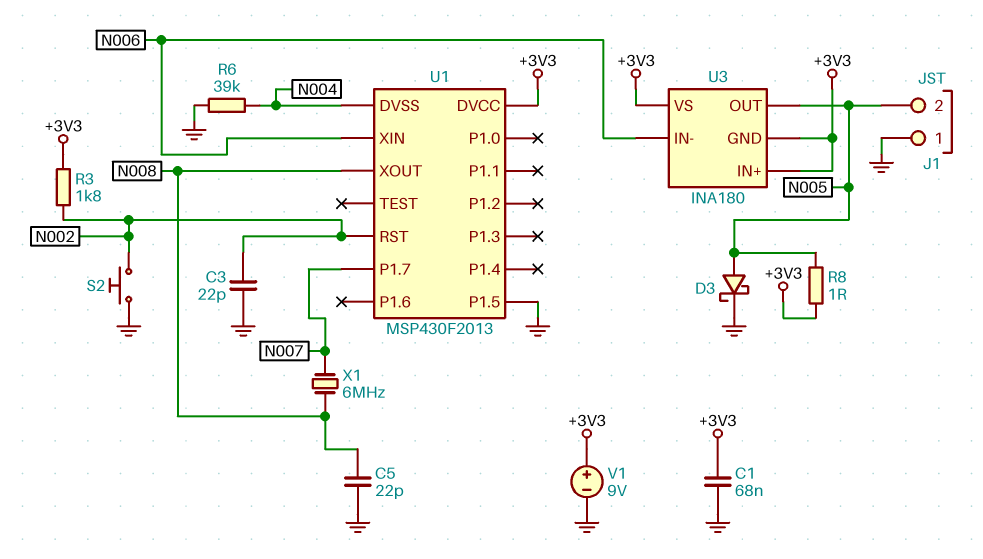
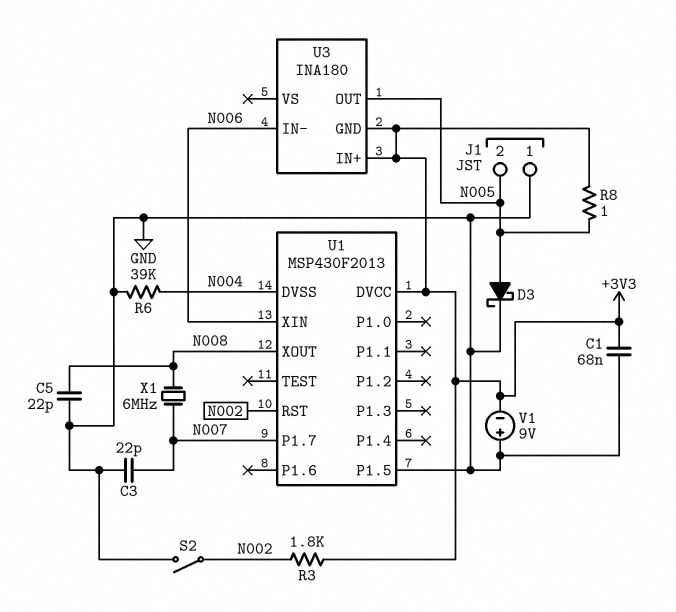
C3: 22pF (GND, N002) -> 22pF (GND, N007)
S2: button (GND, N002) -> switch (GND, N002)
U3 pin VS: +3V3 -> none
V1: 9V (plus +3V3, minus GND) -> 9V (plus GND, minus +3V3)

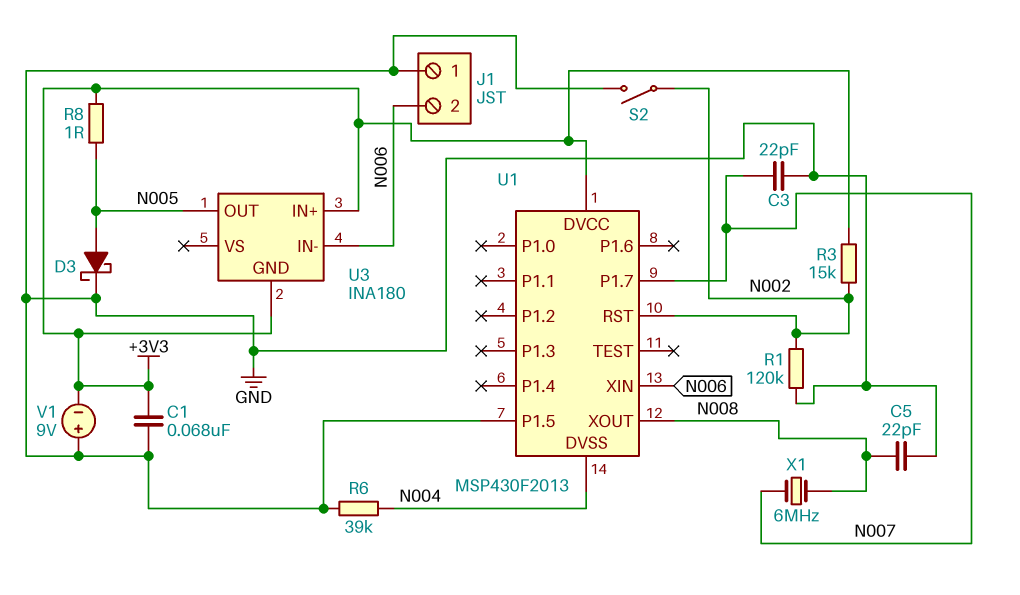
J1 pin 2: N005 -> N006
R1: none -> 120k (GND, N002)
R3: 1.8k (+3V3, N002) -> 15k (+3V3, N002)

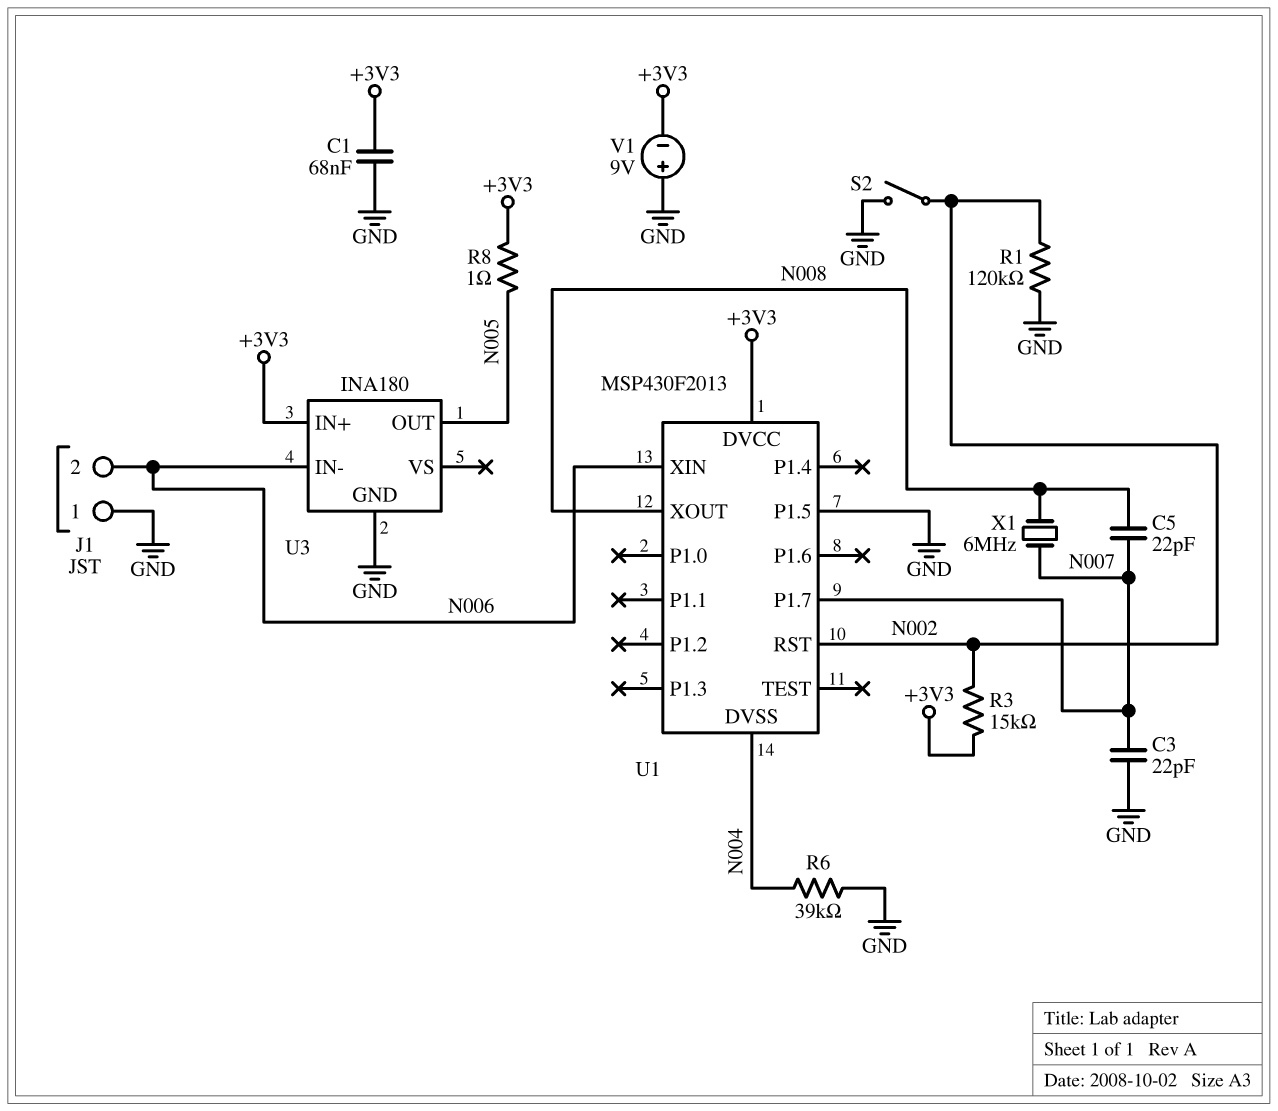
C5: 22pF (GND, N008) -> 22pF (N007, N008)
D3: schottky (A N005, K GND) -> none
U3 pin GND: +3V3 -> GND

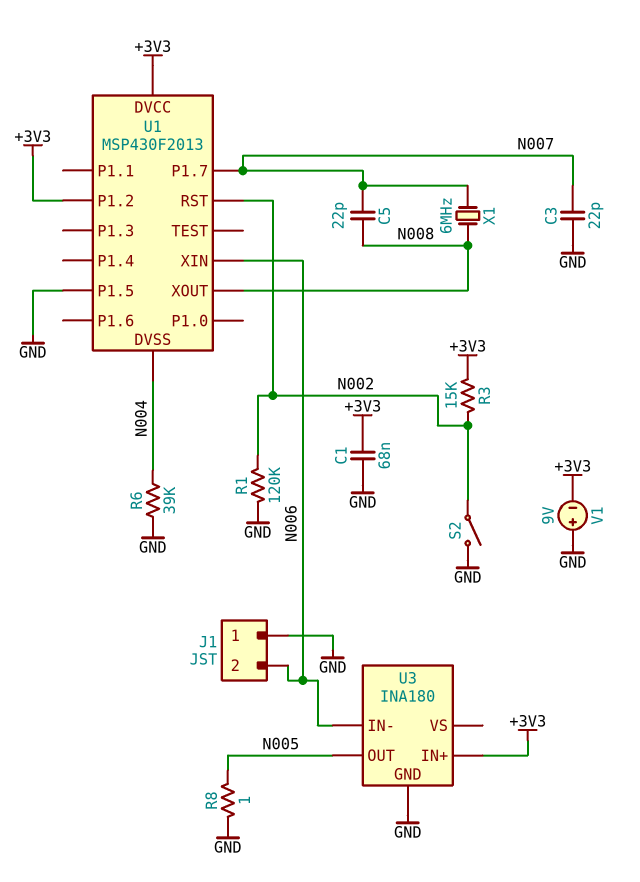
R8: 1 (+3V3, N005) -> 1 (GND, N005)
U1 pin P1.2: none -> +3V3

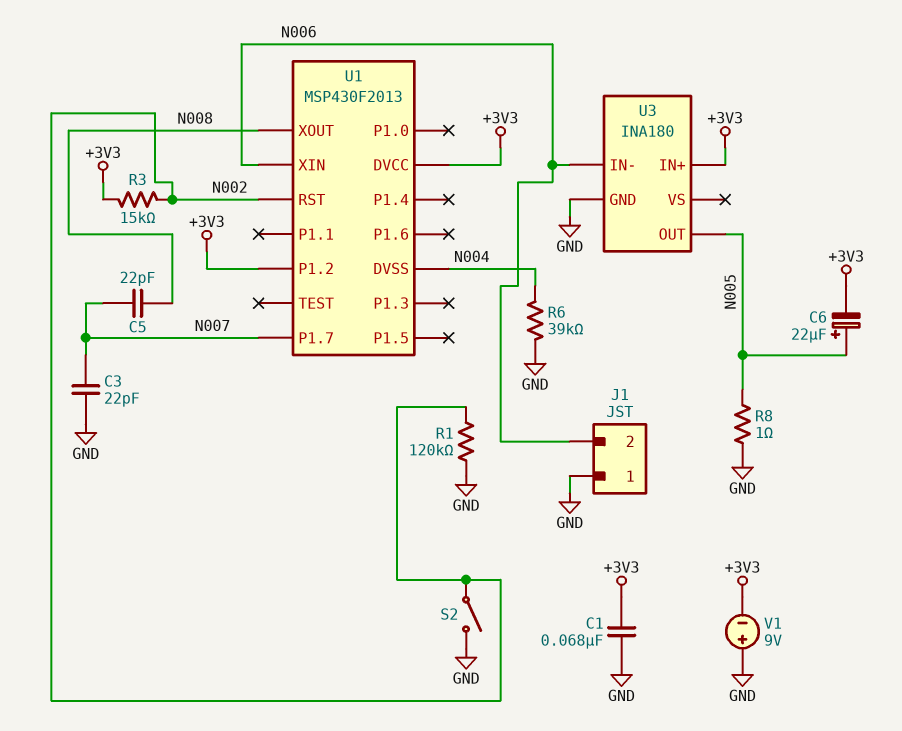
C6: none -> 22uF (plus N005, minus +3V3)
U1 pin P1.5: GND -> none
X1: 6MHz (N007, N008) -> none

